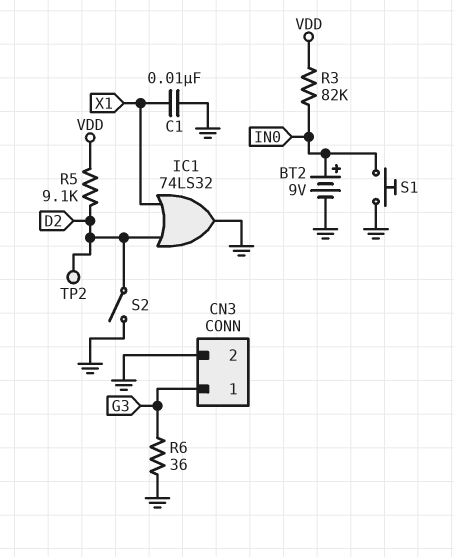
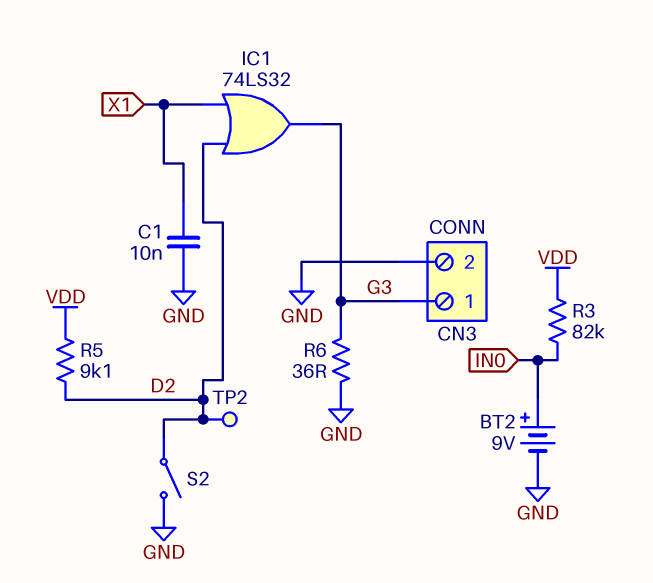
IC1: OR 74LS32 (in D2, in X1, out GND) -> OR 74LS32 (in D2, in X1, out G3)
S1: button (GND, IN0) -> none

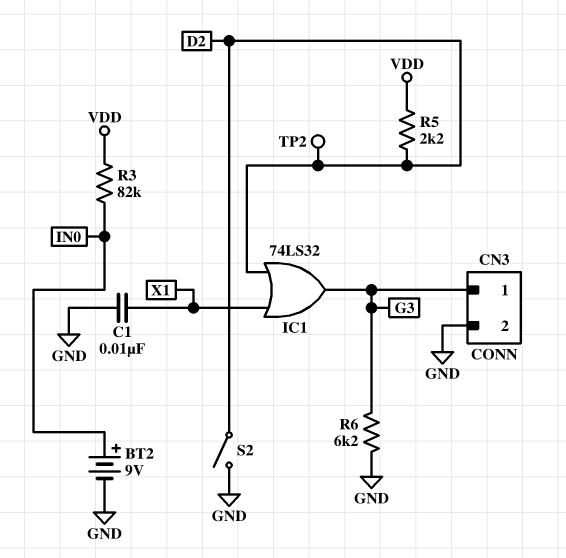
R5: 9.1k (D2, VDD) -> 2.2k (D2, VDD)
R6: 36 (G3, GND) -> 6.2k (G3, GND)

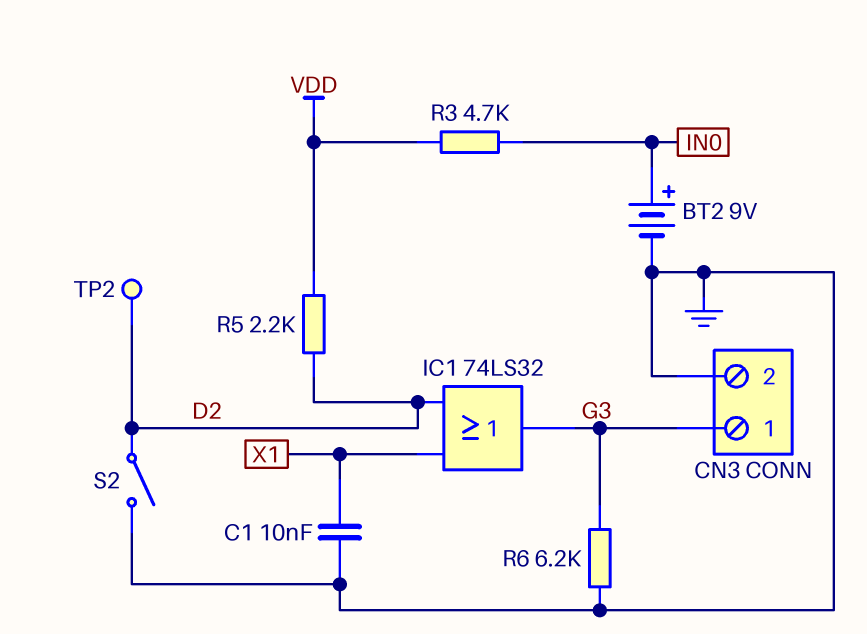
R3: 82k (IN0, VDD) -> 4.7k (IN0, VDD)

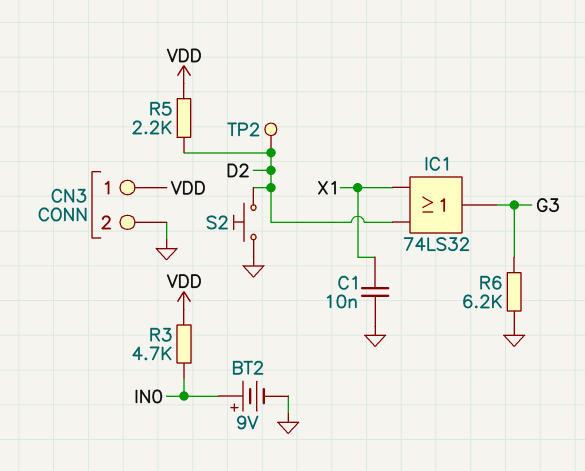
CN3 pin 1: G3 -> VDD
S2: switch (D2, GND) -> button (D2, GND)

